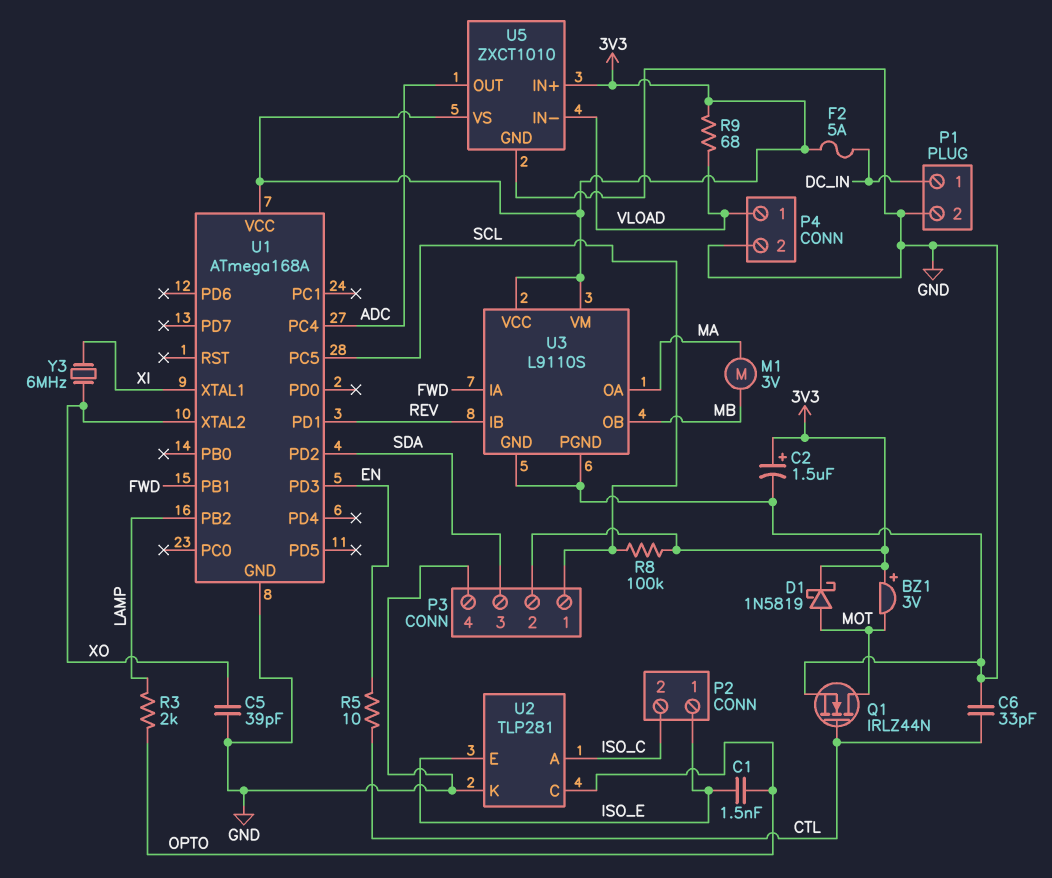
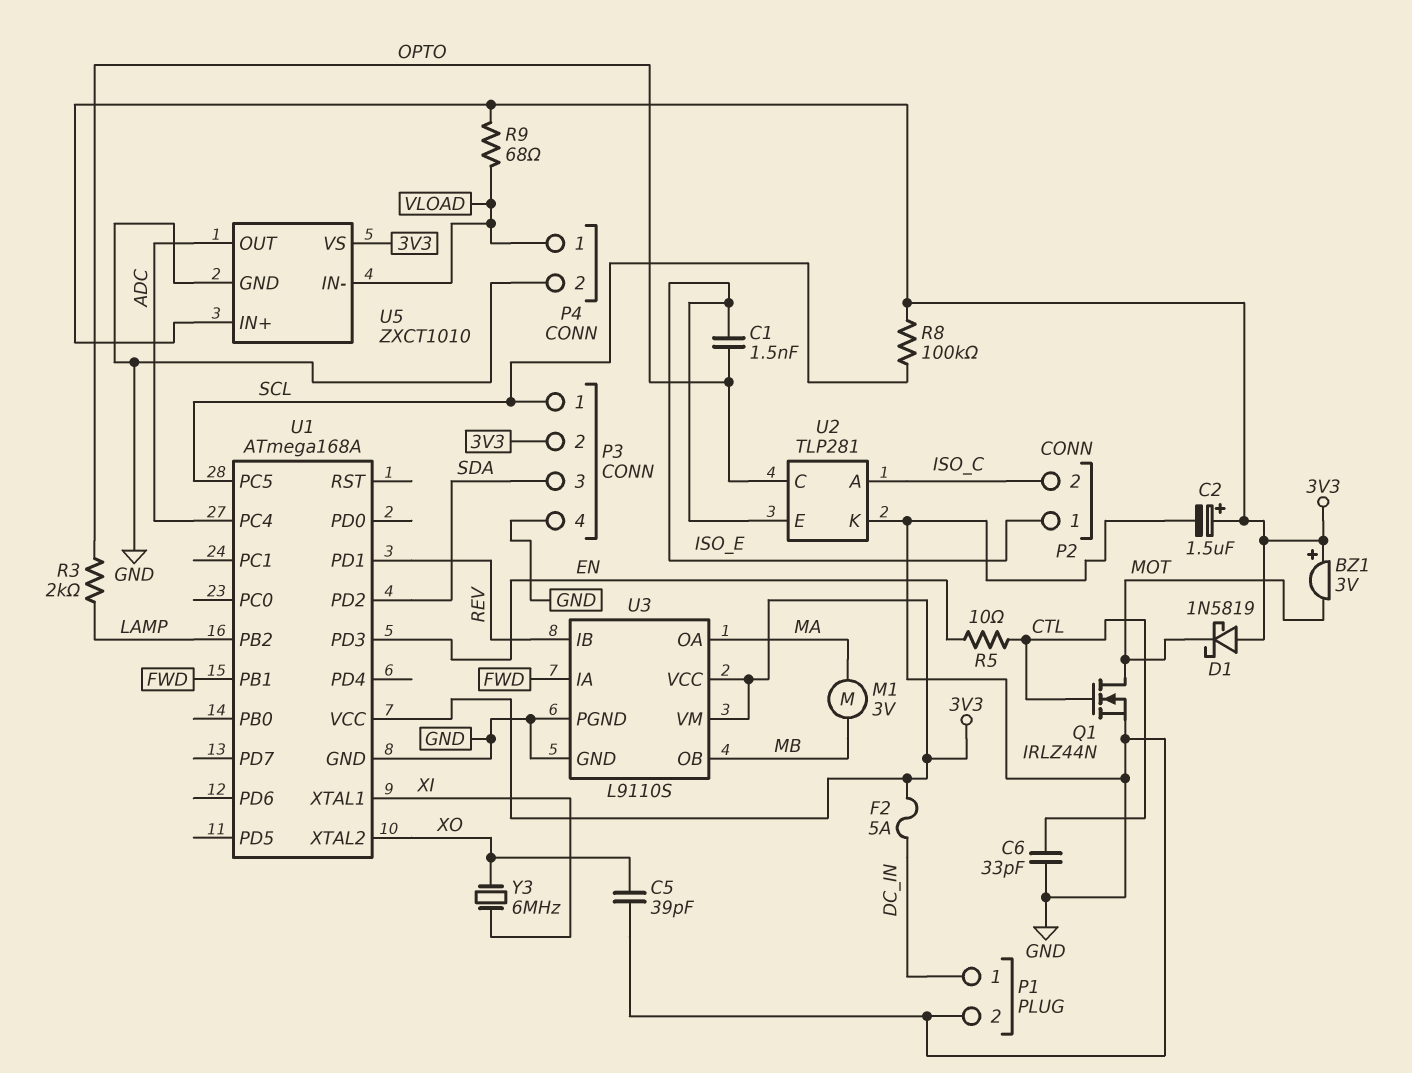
D1: schottky 1N5819 (A MOT, K 3V3) -> schottky 1N5819 (A 3V3, K MOT)

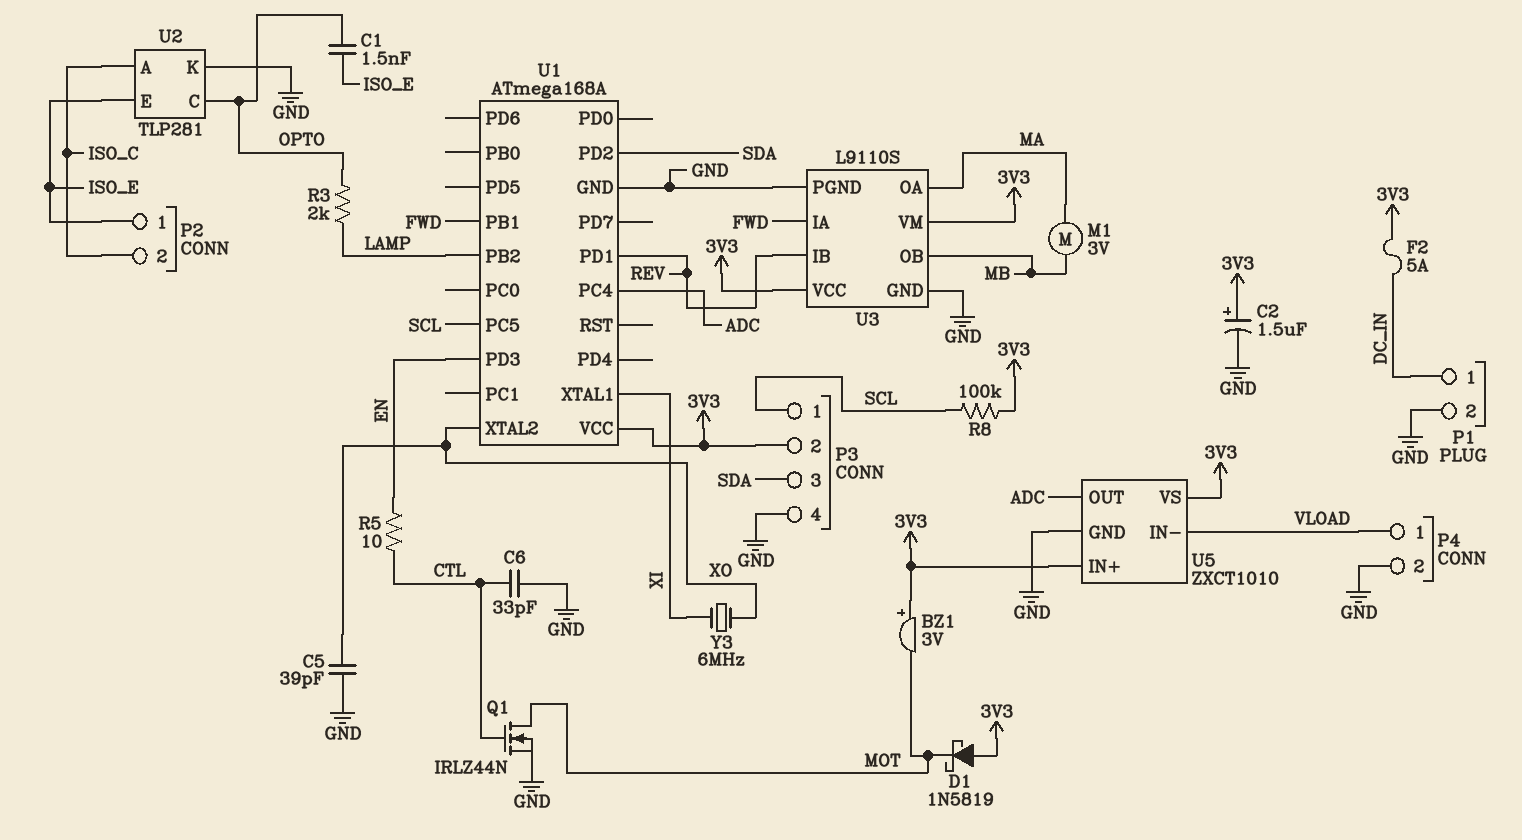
R9: 68 (3V3, VLOAD) -> none

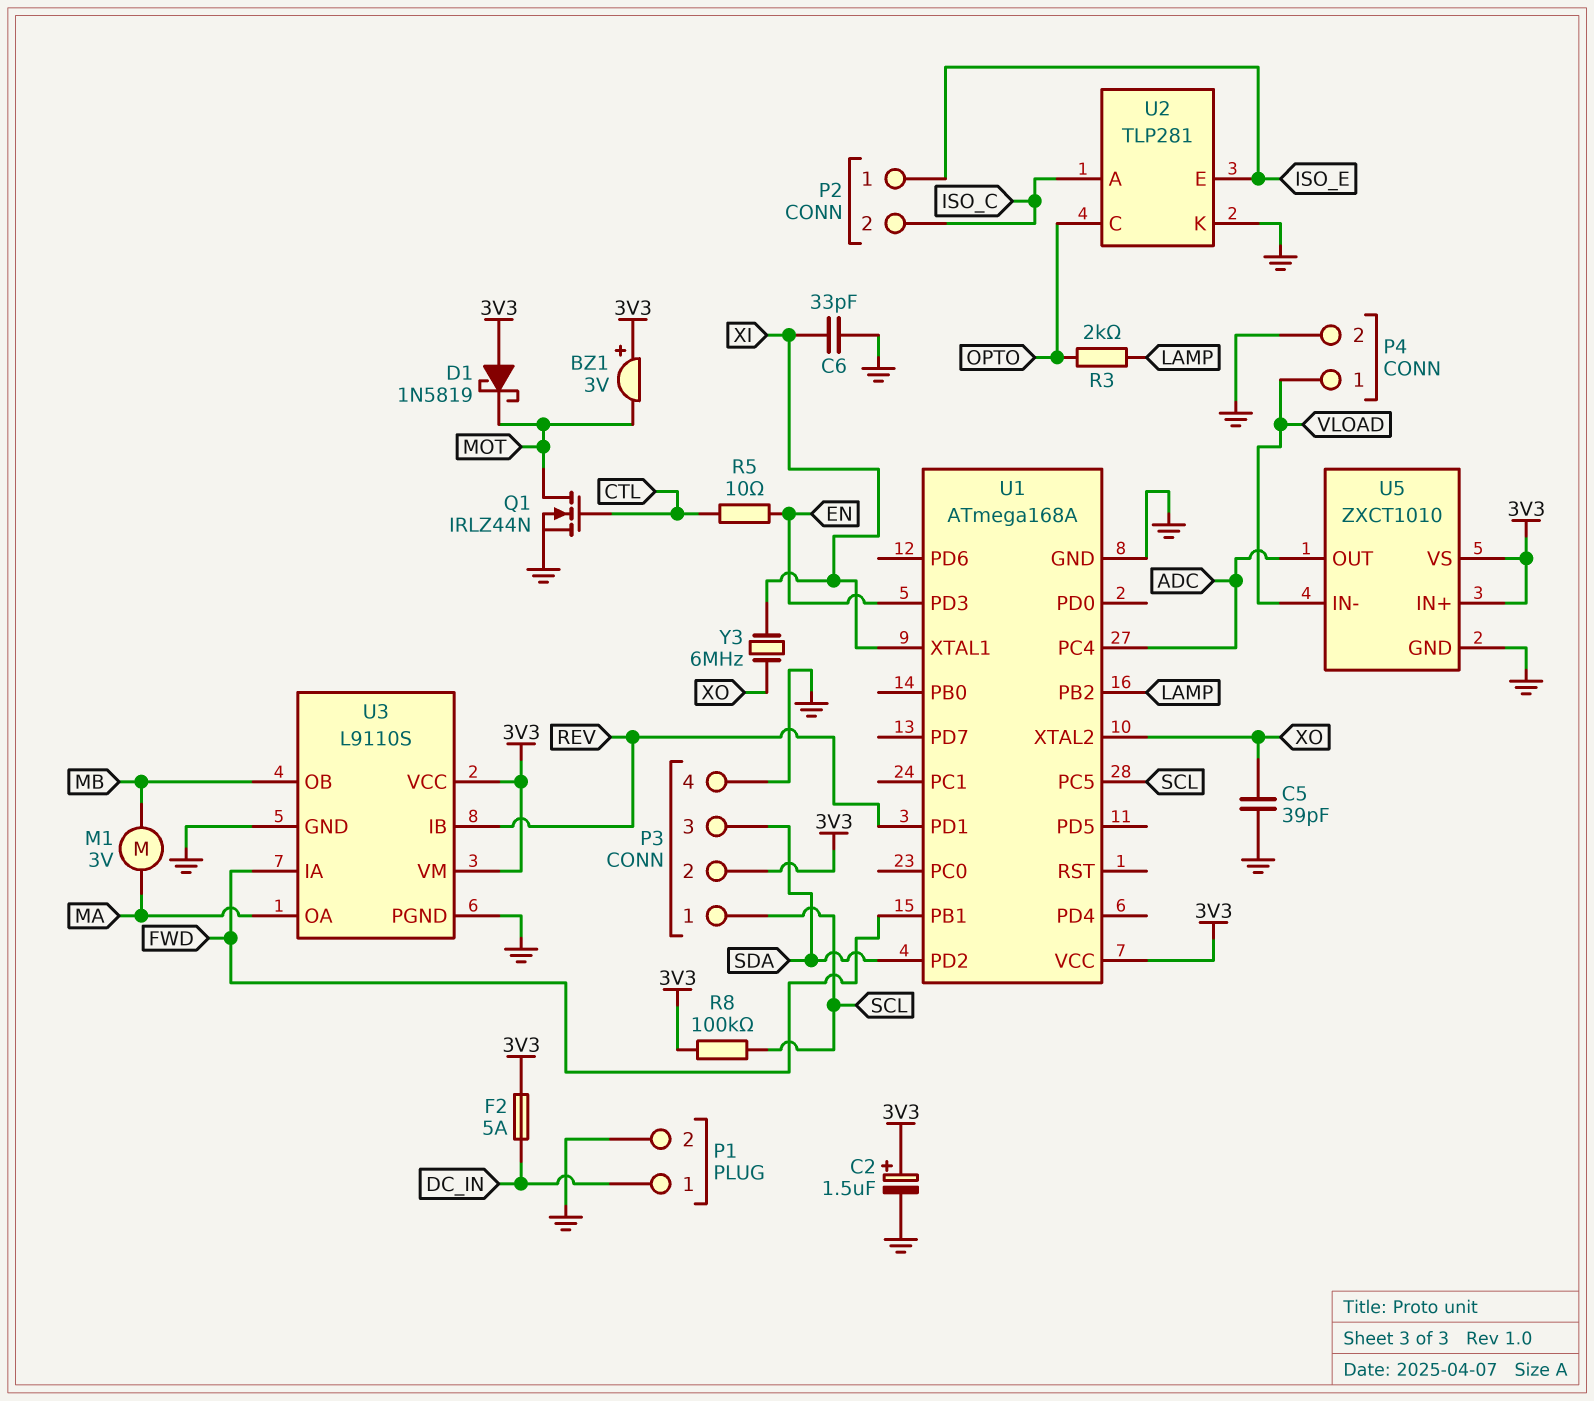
C1: 1.5nF (ISO_E, OPTO) -> none
C6: 33pF (CTL, GND) -> 33pF (GND, XI)

